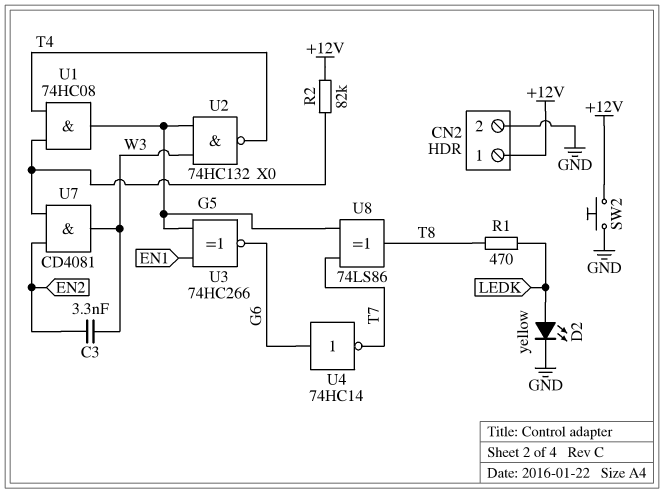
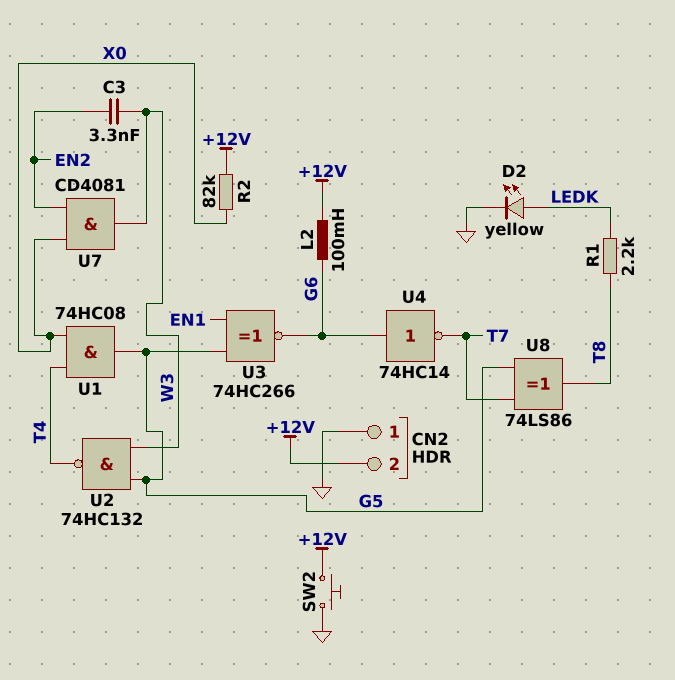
CN2 pin 1: +12V -> GND
CN2 pin 2: GND -> +12V
L2: none -> 100mH (+12V, G6)
R1: 470 (LEDK, T8) -> 2.2k (LEDK, T8)

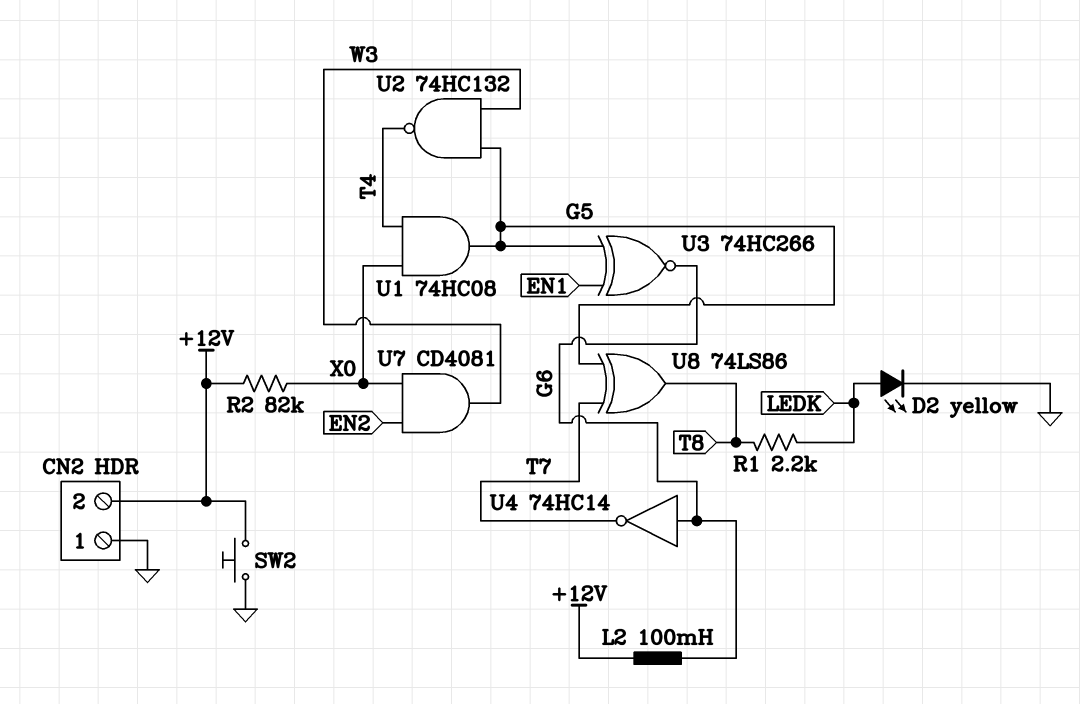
C3: 3.3nF (EN2, W3) -> none

